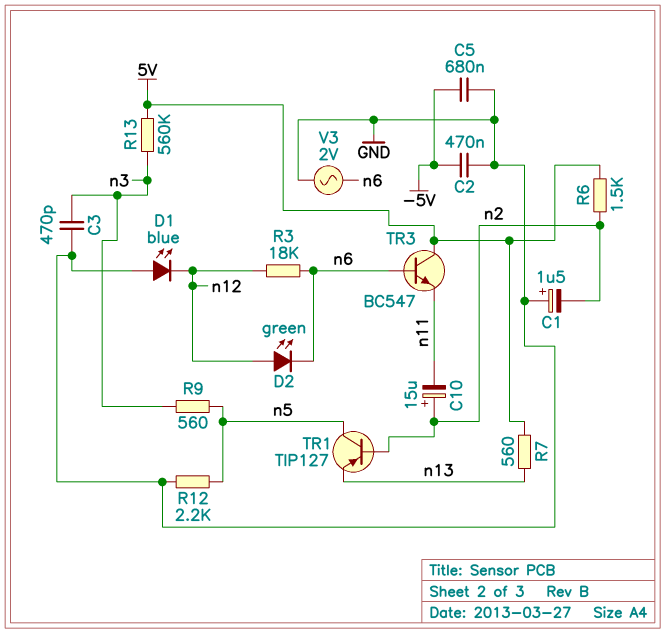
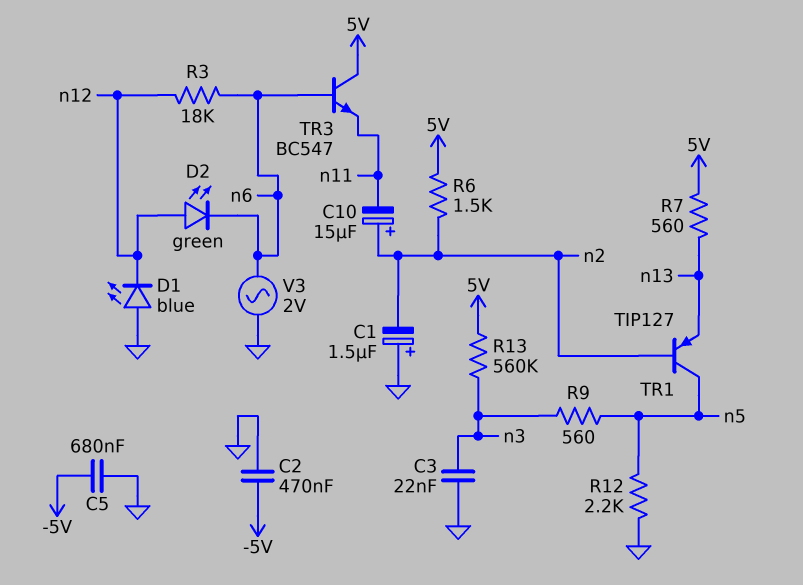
C3: 470pF (GND, n3) -> 22nF (GND, n3)

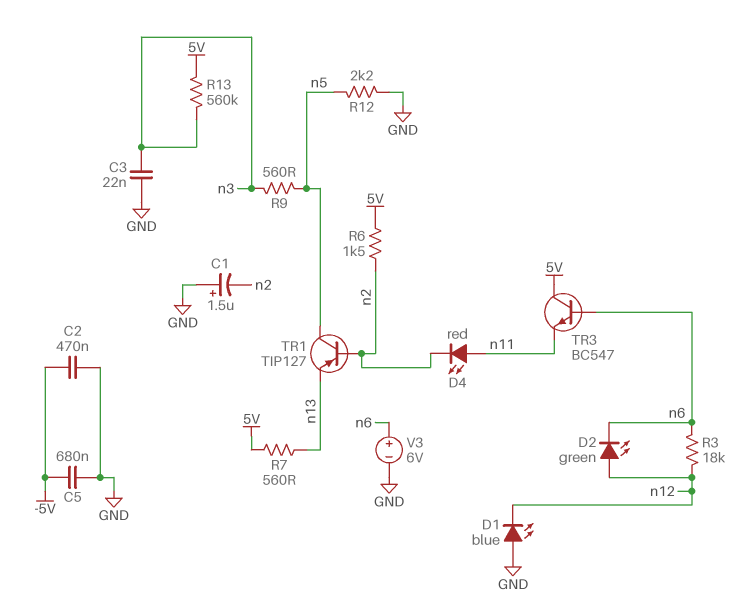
C10: 15uF (plus n2, minus n11) -> none
D4: none -> LED red (A n11, K n2)
V3: AC 2V (GND, n6) -> 6V (plus n6, minus GND)

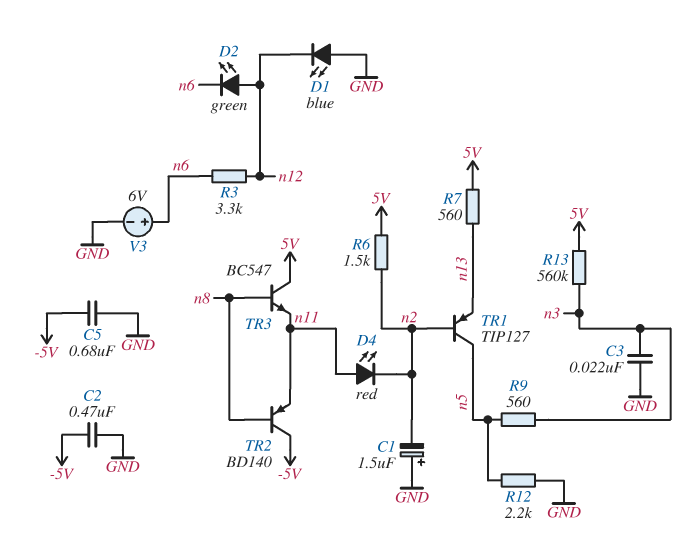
R3: 18k (n6, n12) -> 3.3k (n6, n12)
TR2: none -> PNP BD140 (B n8, C -5V, E n11)
TR3: NPN BC547 (B n6, C 5V, E n11) -> NPN BC547 (B n8, C 5V, E n11)

